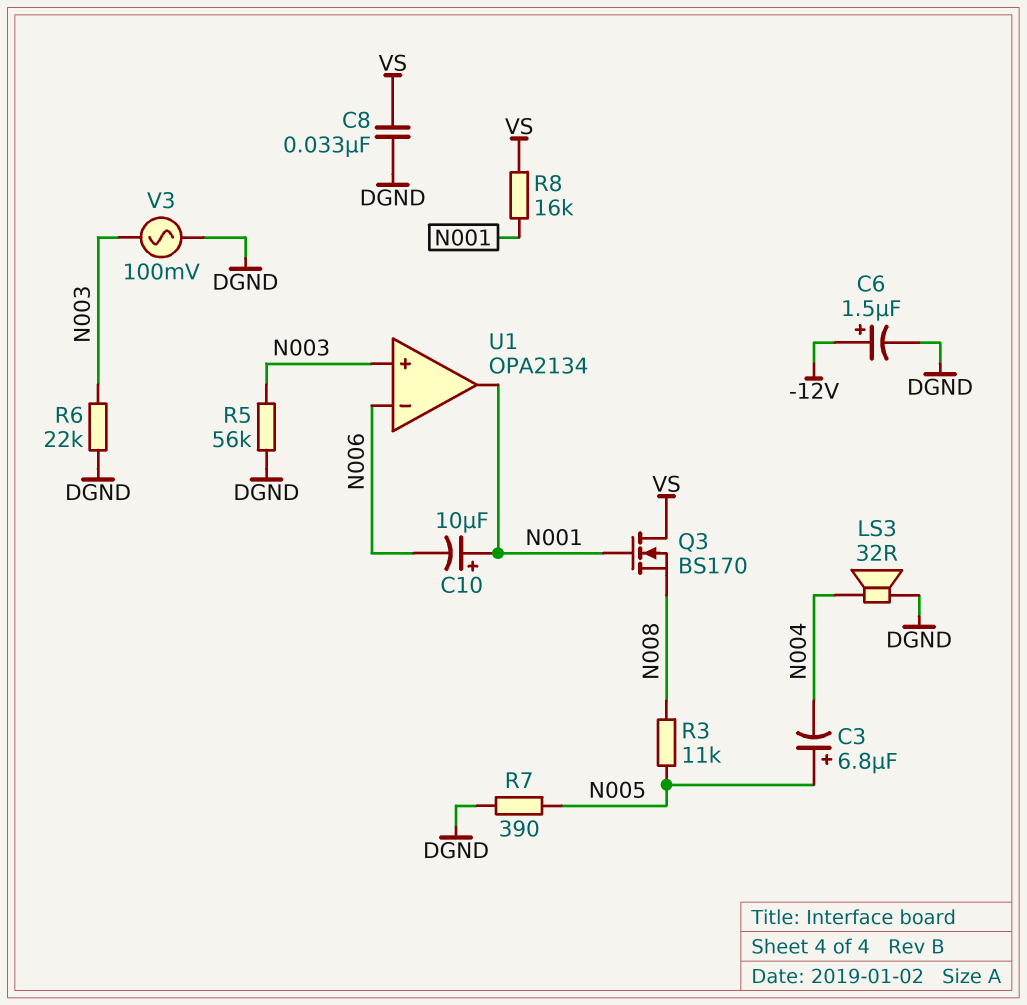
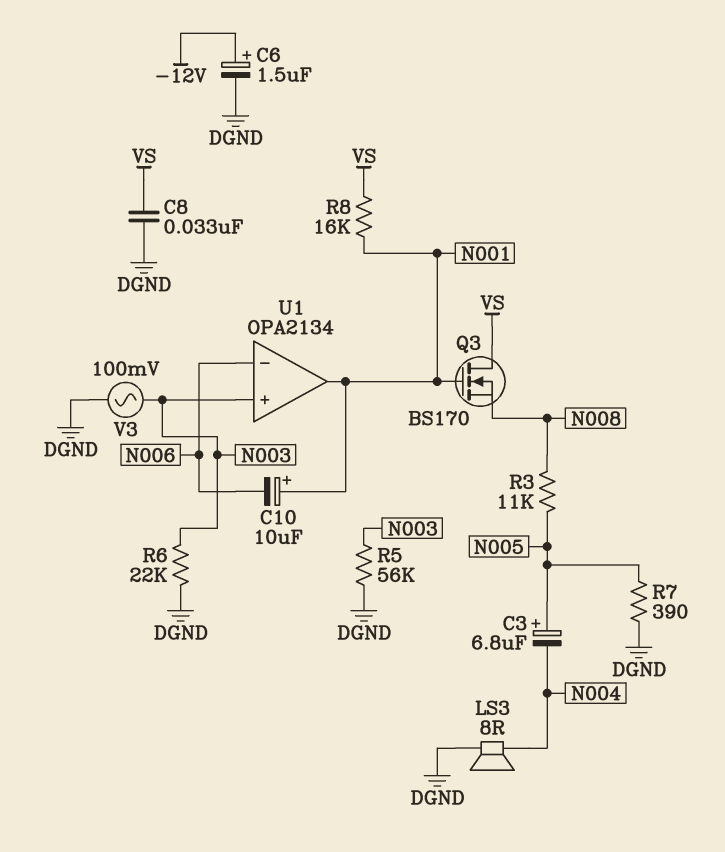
LS3: speaker 32R (DGND, N004) -> speaker 8R (DGND, N004)

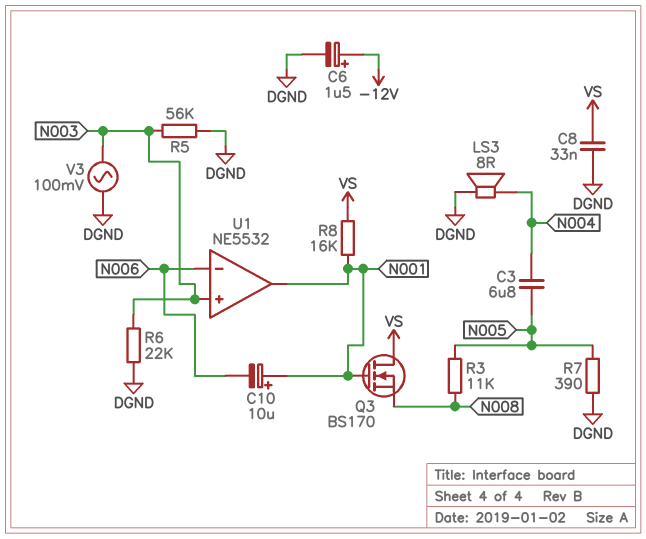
C3: 6.8uF (plus N005, minus N004) -> 6.8uF (N004, N005)
U1: OPA2134 -> NE5532

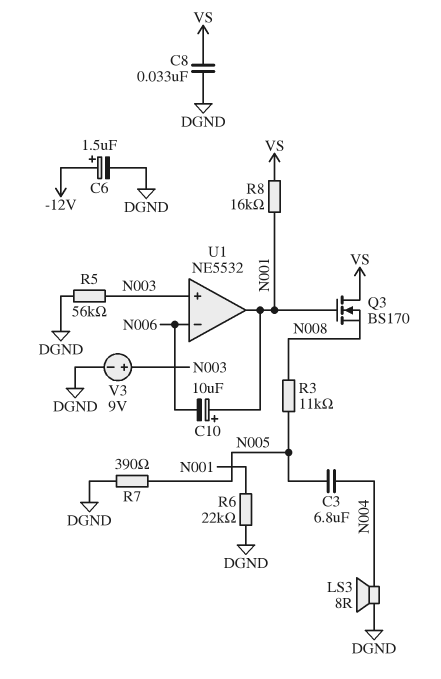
R6: 22k (DGND, N003) -> 22k (DGND, N001)
V3: AC 100mV (DGND, N003) -> 9V (plus N003, minus DGND)

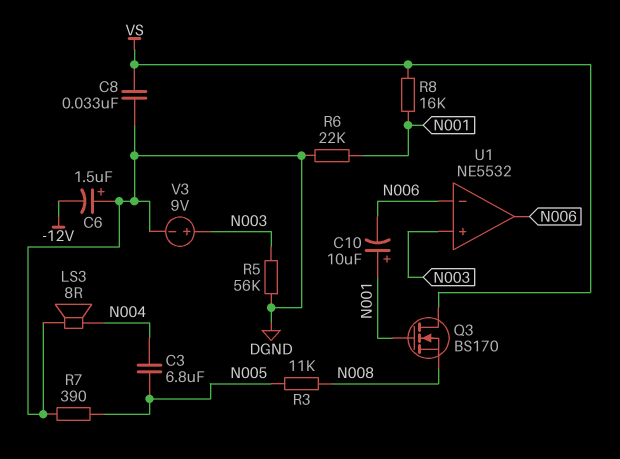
C6: 1.5uF (plus -12V, minus DGND) -> 1.5uF (plus DGND, minus -12V)
U1 pin out: N001 -> N006

